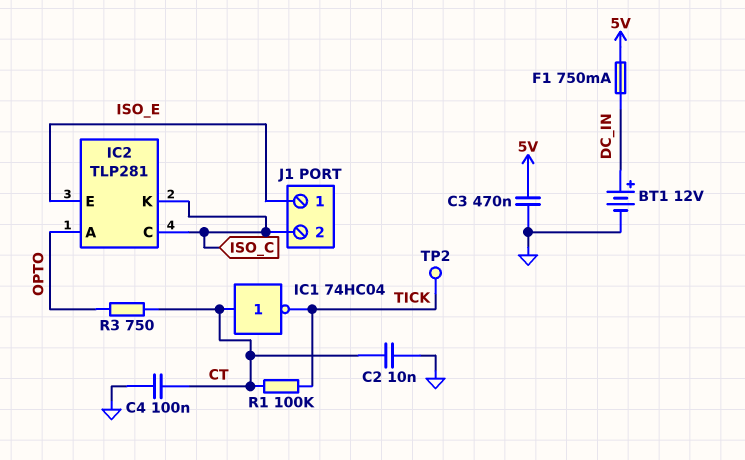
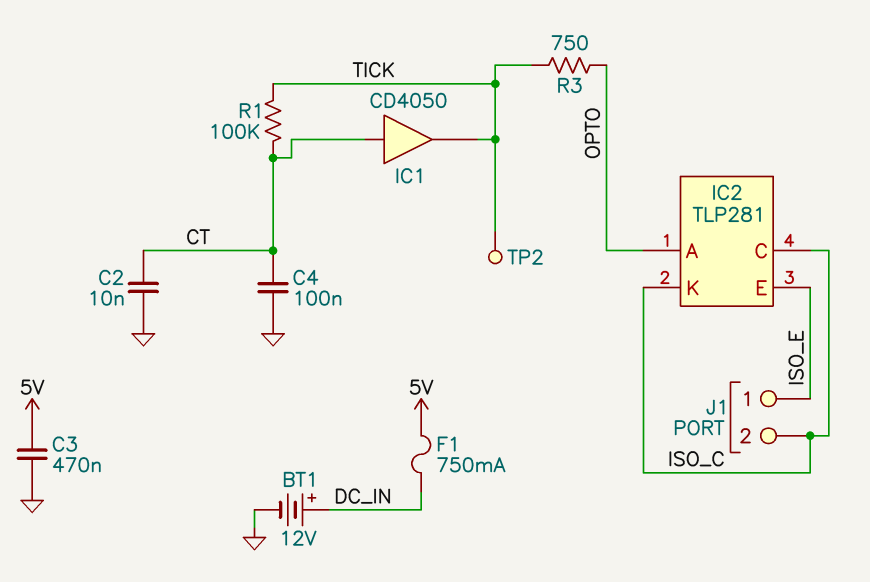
IC1: NOT 74HC04 (in CT, out TICK) -> buffer CD4050 (in CT, out TICK)
R3: 750 (CT, OPTO) -> 750 (OPTO, TICK)

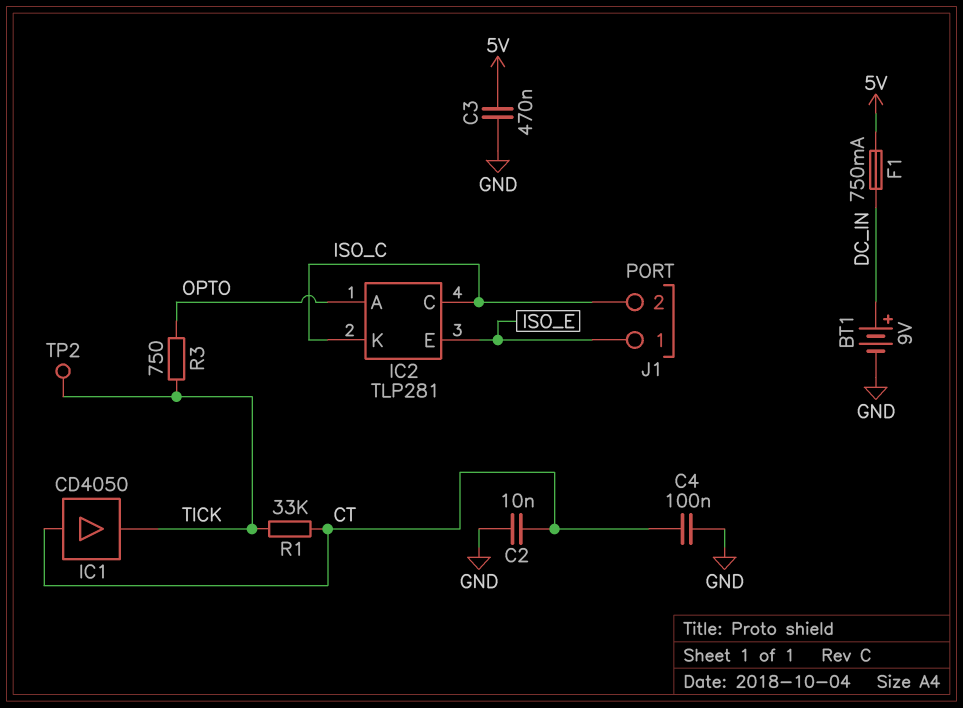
BT1: 12V (plus DC_IN, minus GND) -> 9V (plus DC_IN, minus GND)
R1: 100k (CT, TICK) -> 33k (CT, TICK)

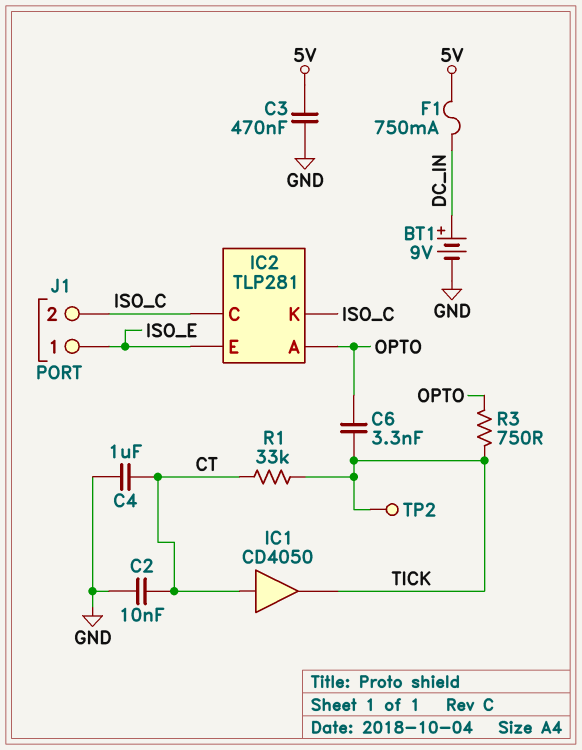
C4: 100nF (CT, GND) -> 1uF (CT, GND)
C6: none -> 3.3nF (OPTO, TICK)

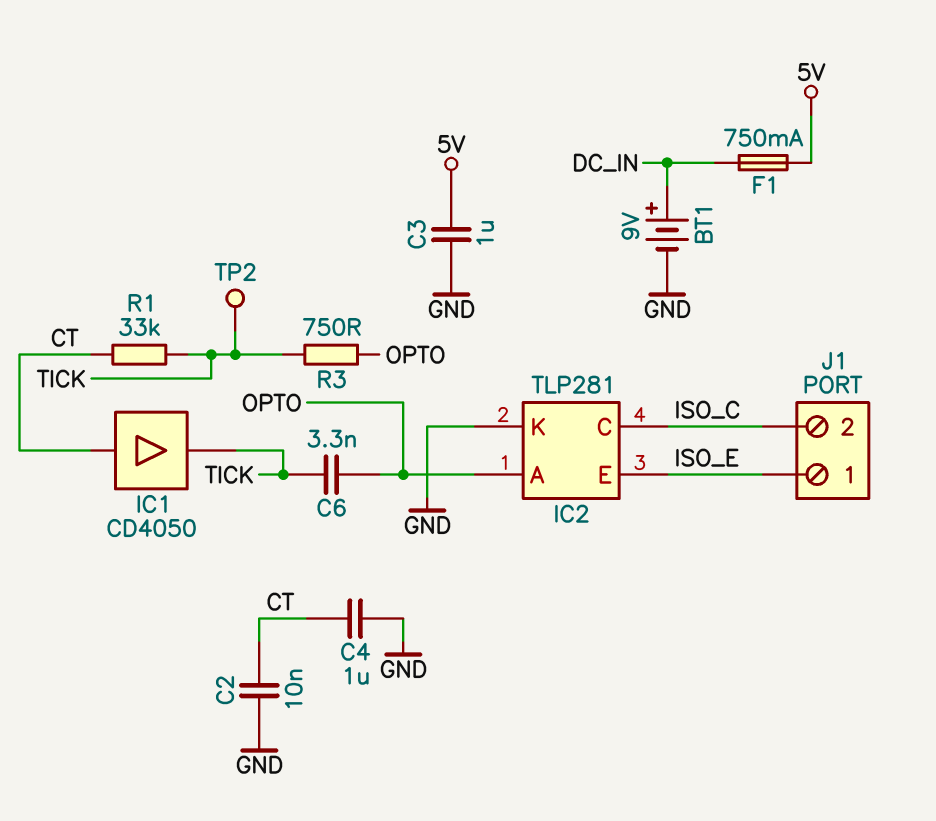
C3: 470nF (5V, GND) -> 1uF (5V, GND)
IC2 pin K: ISO_C -> GND

